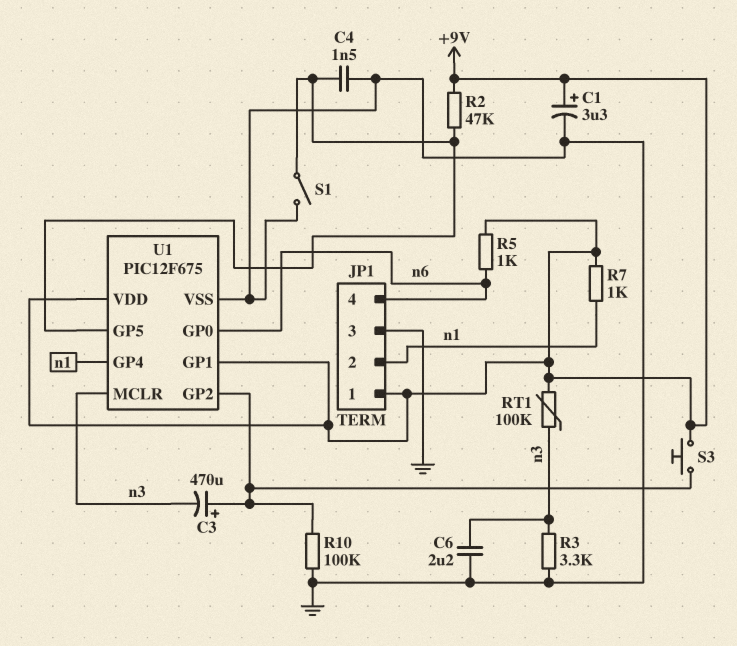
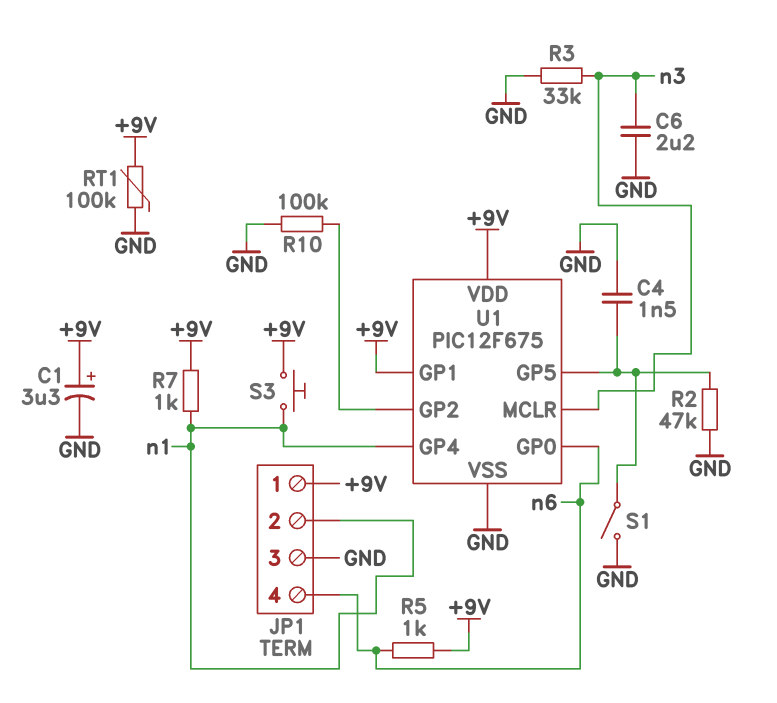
C3: 470uF (plus U1/GP2, minus n3) -> none
R2: 47k (+9V, U1/GP5) -> 47k (GND, U1/GP5)
R3: 3.3k (GND, n3) -> 33k (GND, n3)
RT1: 100k (+9V, n3) -> 100k (+9V, GND)
S3: button (+9V, U1/GP2) -> button (+9V, n1)

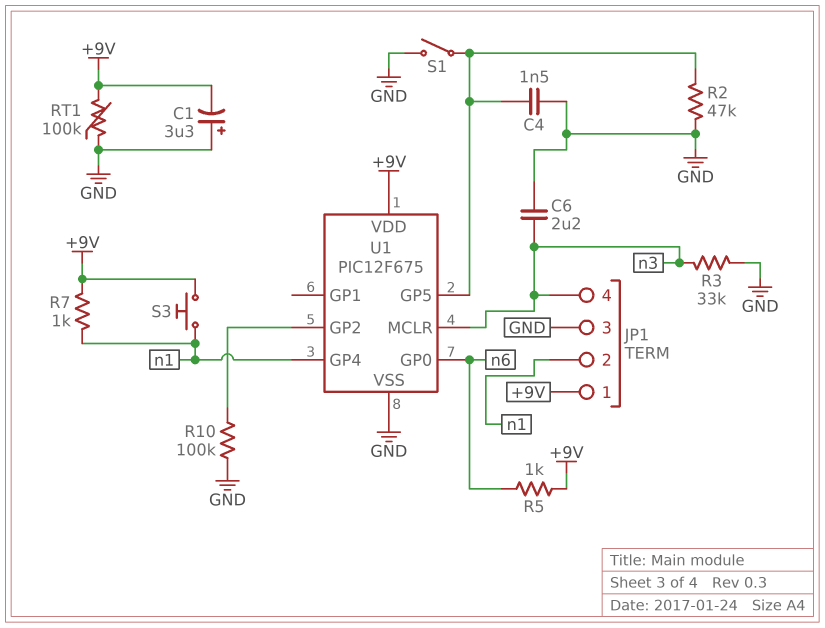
C1: 3.3uF (plus +9V, minus GND) -> 3.3uF (plus GND, minus +9V)
JP1 pin 4: n6 -> n3
U1 pin GP1: +9V -> none

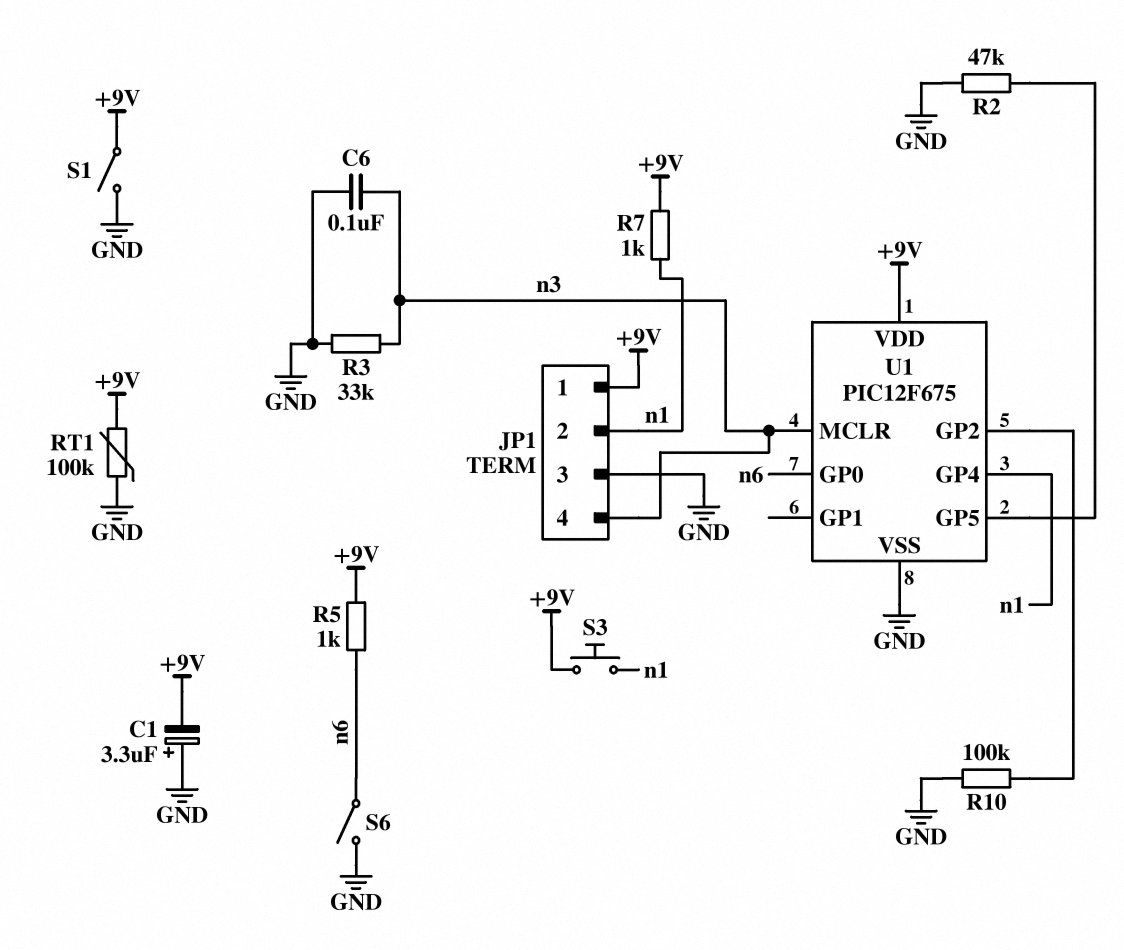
C4: 1.5nF (GND, U1/GP5) -> none
C6: 2.2uF (GND, n3) -> 100nF (GND, n3)
S1: switch (GND, U1/GP5) -> switch (+9V, GND)
S6: none -> switch (GND, n6)

